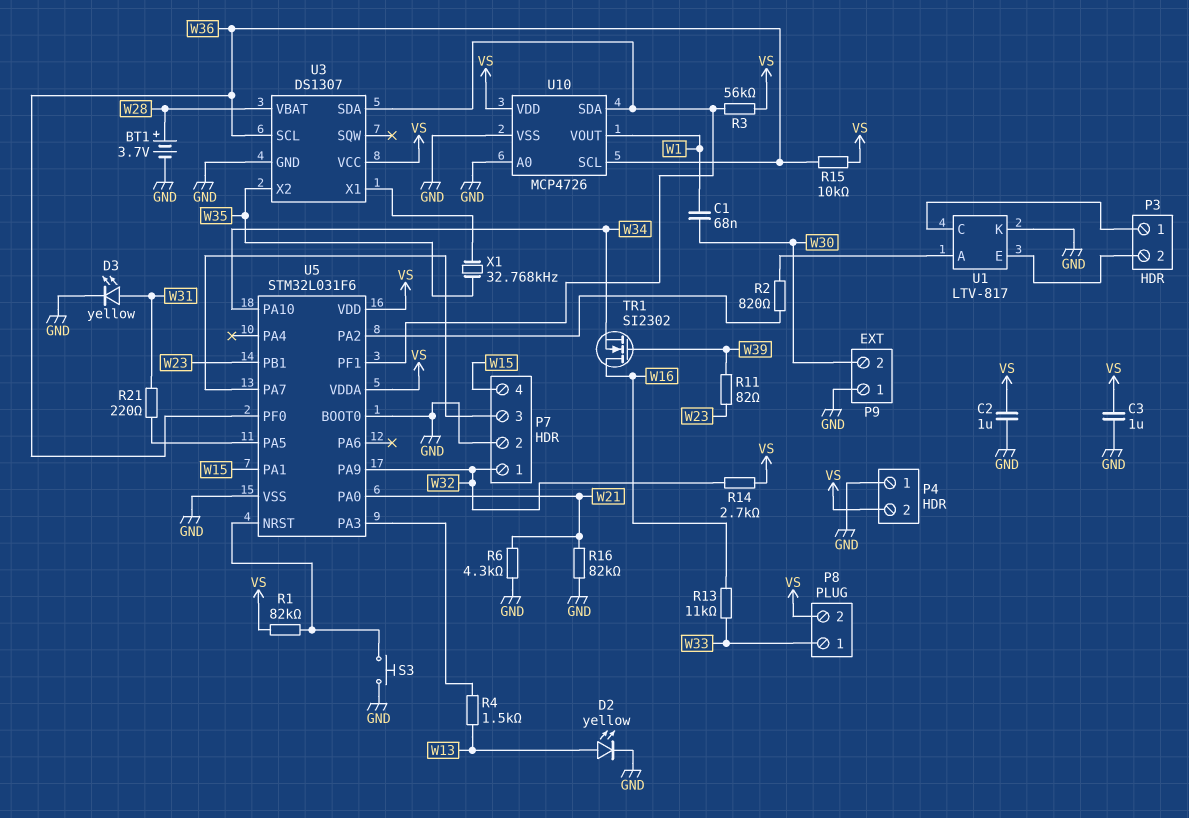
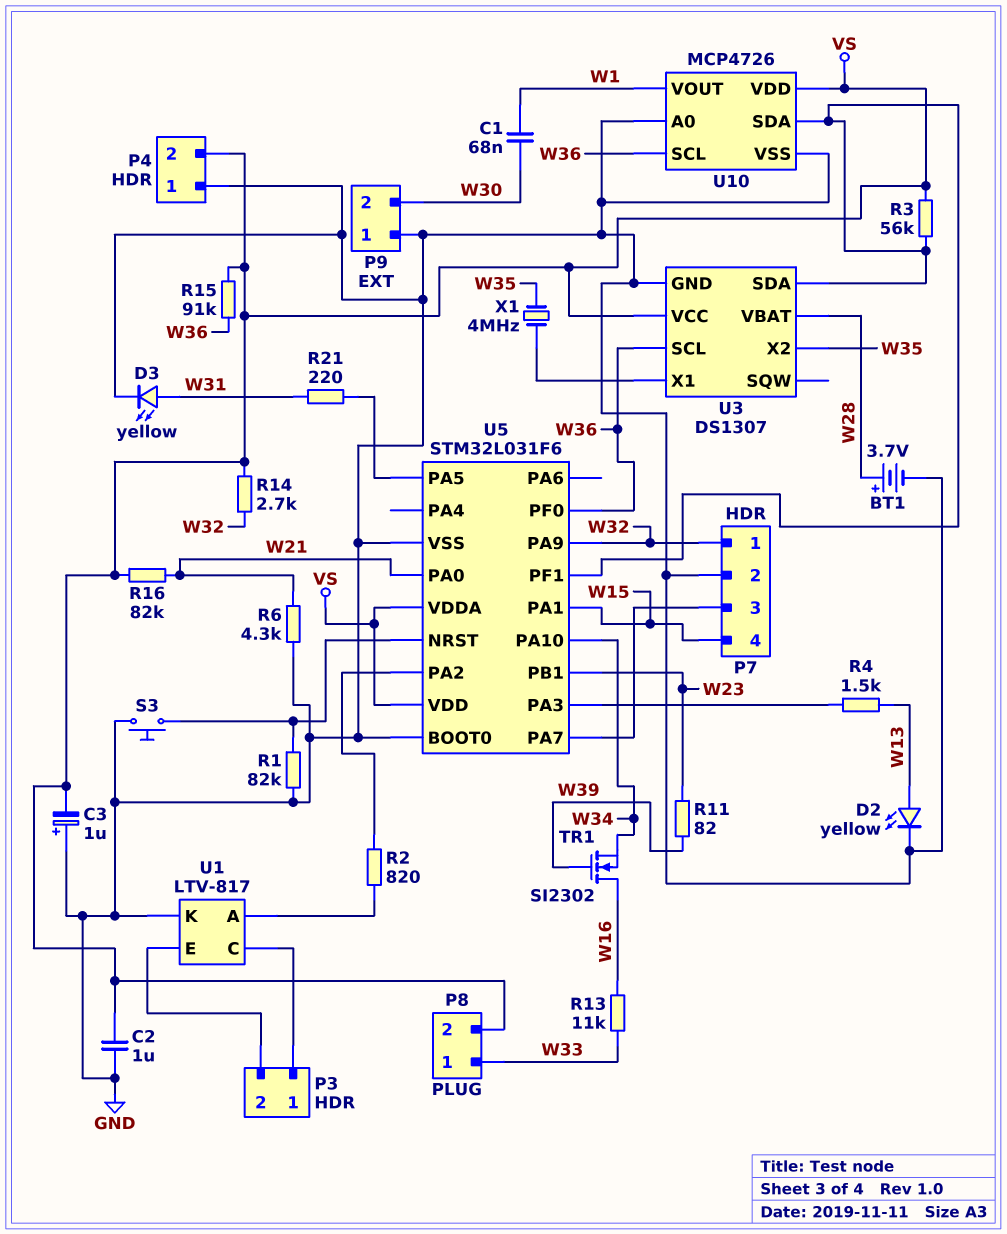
C3: 1uF (GND, VS) -> 1uF (plus GND, minus VS)
R1: 82k (U5/NRST, VS) -> 82k (GND, U5/NRST)
R15: 10k (VS, W36) -> 91k (VS, W36)
R16: 82k (GND, W21) -> 82k (VS, W21)
X1: 32.768kHz (U3/X1, W35) -> 4MHz (U3/X1, W35)

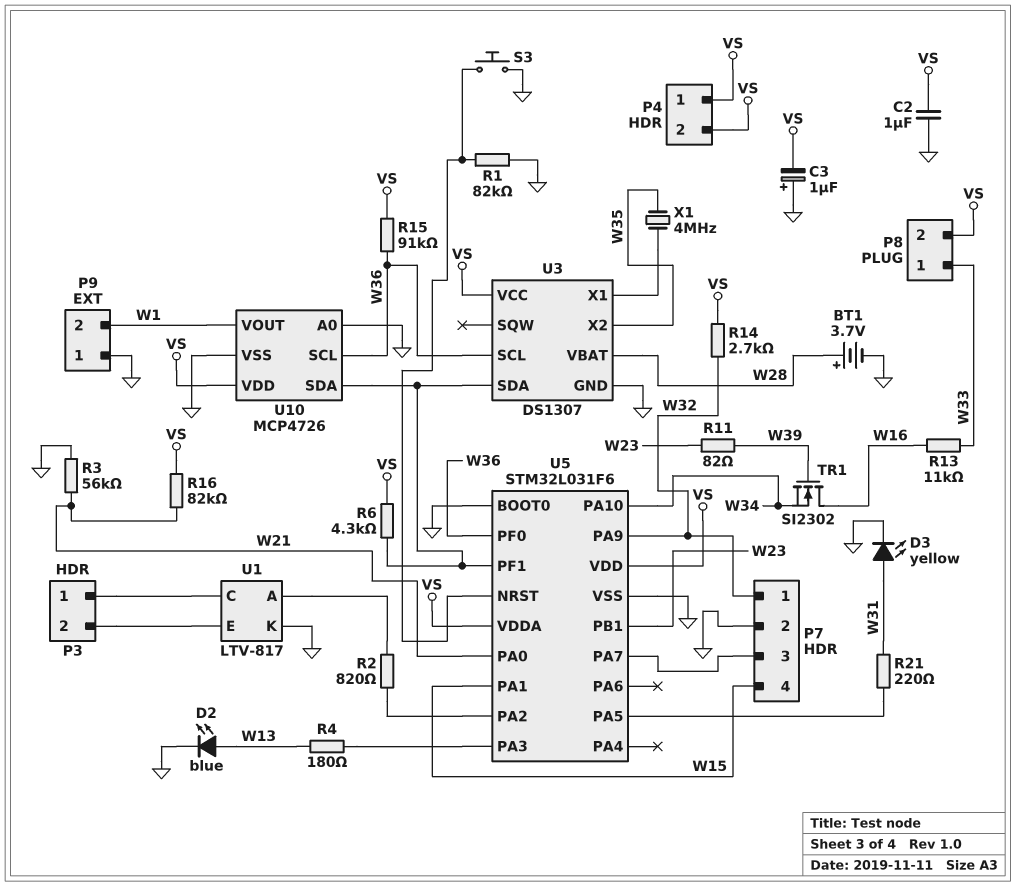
C1: 68nF (W1, W30) -> none
D2: LED yellow (A W13, K GND) -> LED blue (A W13, K GND)
P4 pin 1: GND -> VS
P9 pin 2: W30 -> W1
R3: 56k (U3/SDA, VS) -> 56k (GND, W21)
R4: 1.5k (U5/PA3, W13) -> 180 (U5/PA3, W13)
R6: 4.3k (GND, W21) -> 4.3k (U3/SDA, VS)

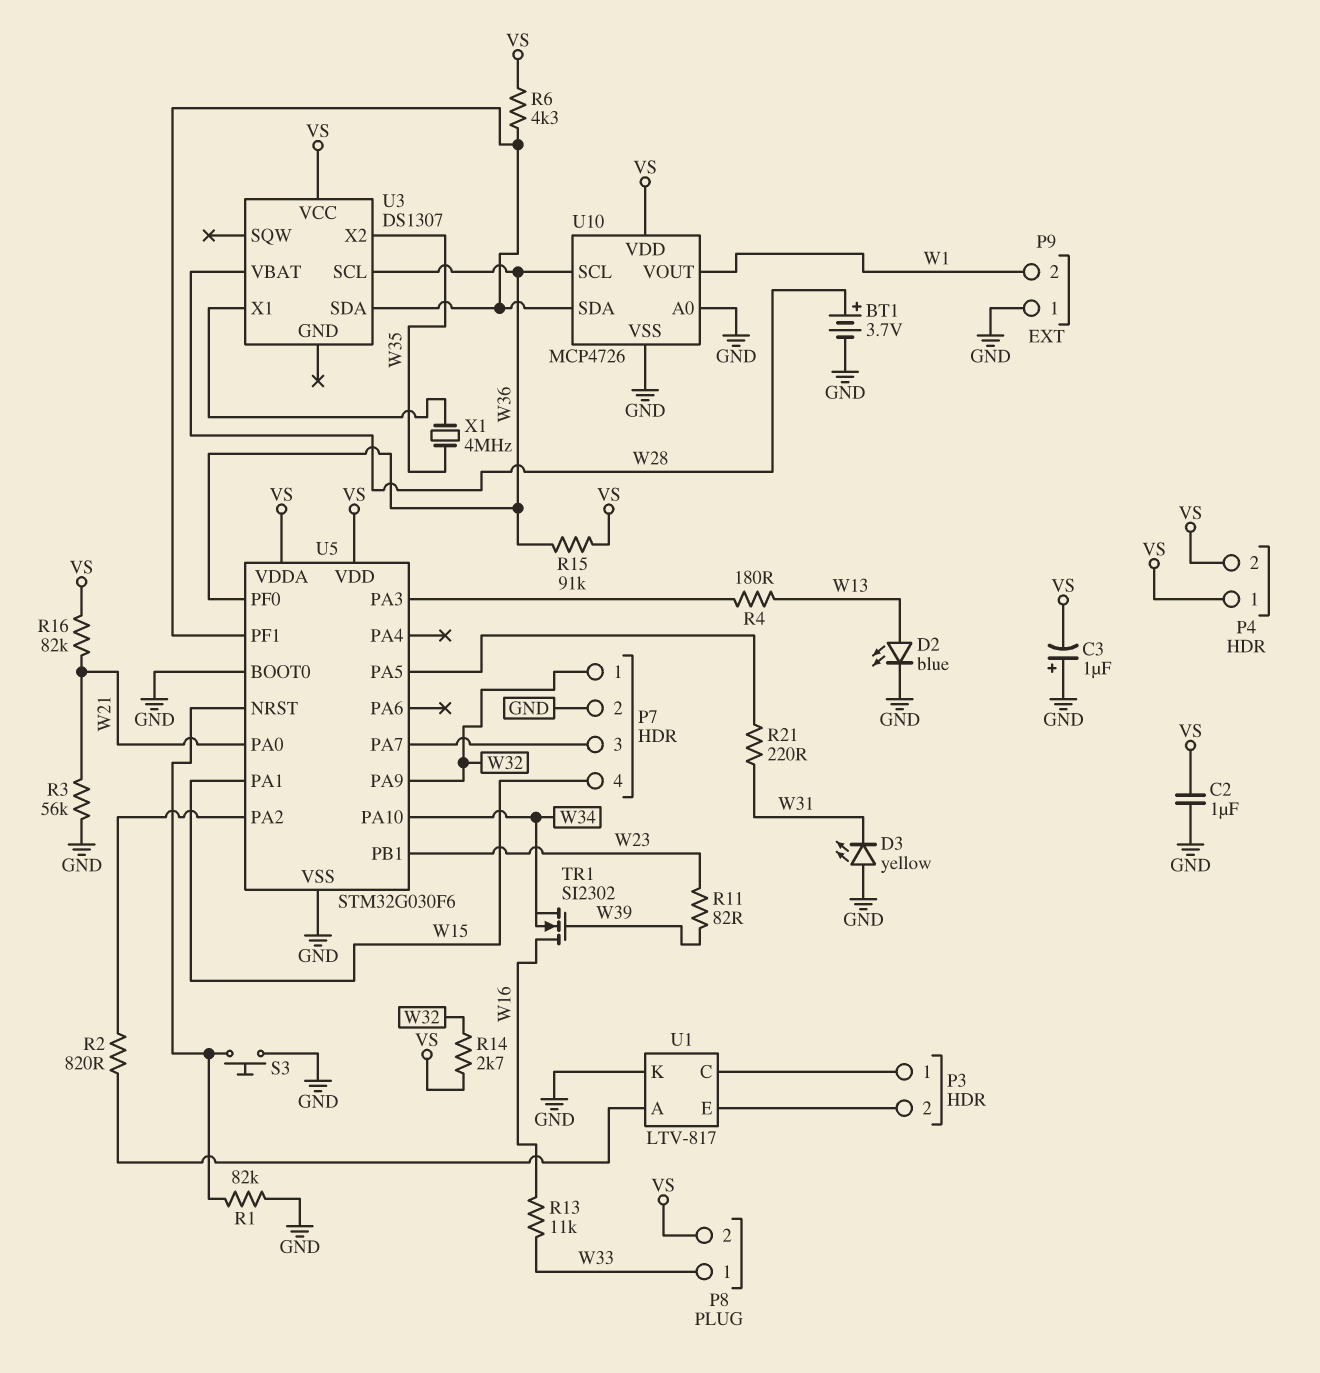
D3: LED yellow (A W31, K GND) -> LED yellow (A GND, K W31)
U3 pin GND: GND -> none
U5: STM32L031F6 -> STM32G030F6

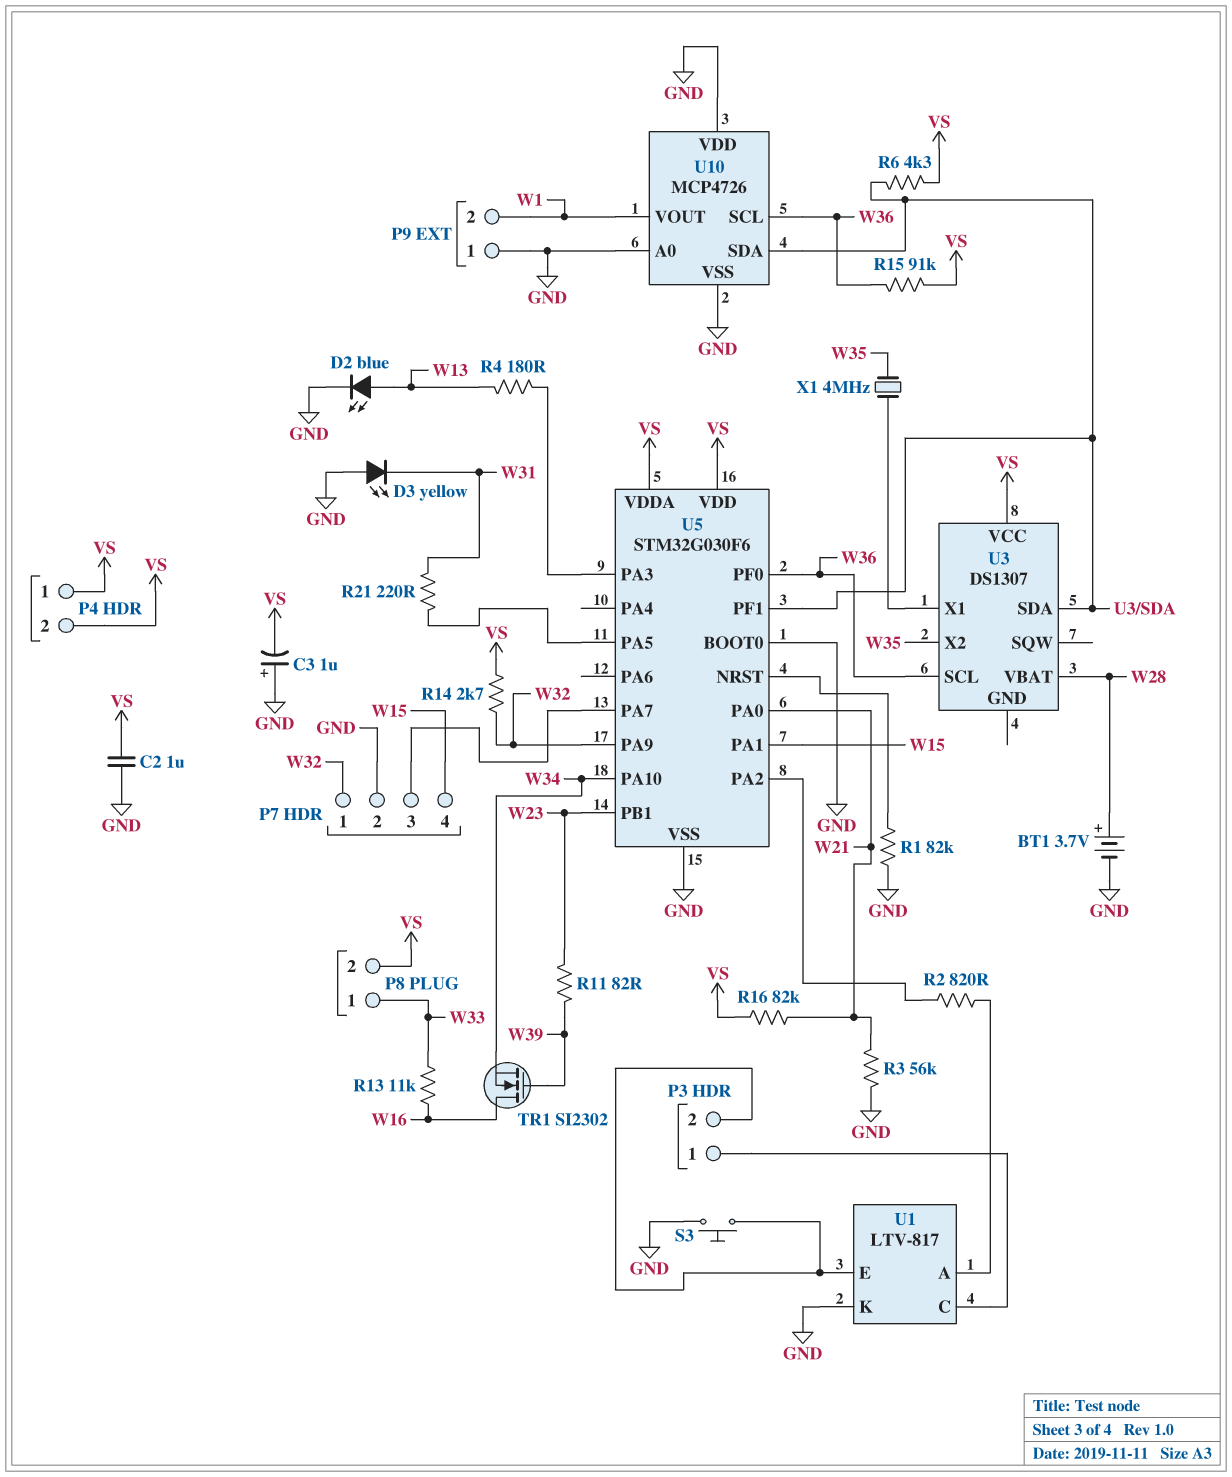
S3: button (GND, U5/NRST) -> button (GND, P3/2)
U10 pin VDD: VS -> GND

